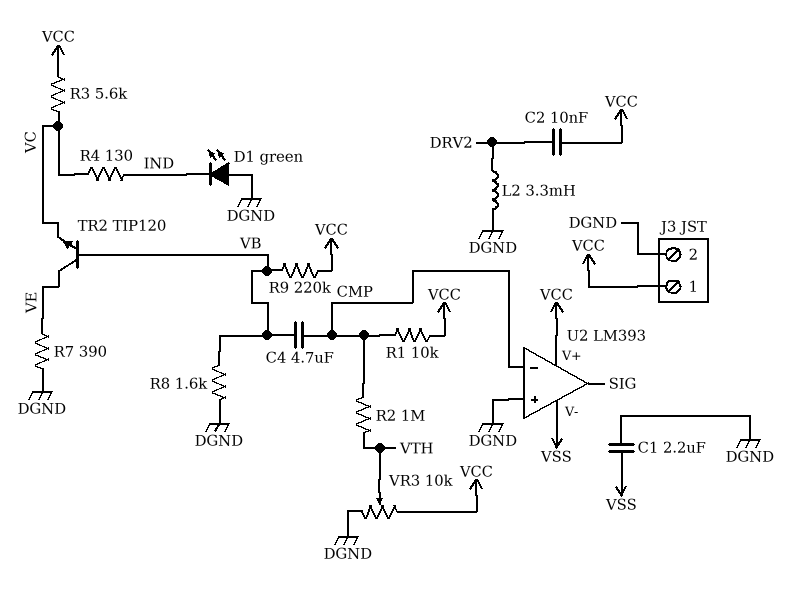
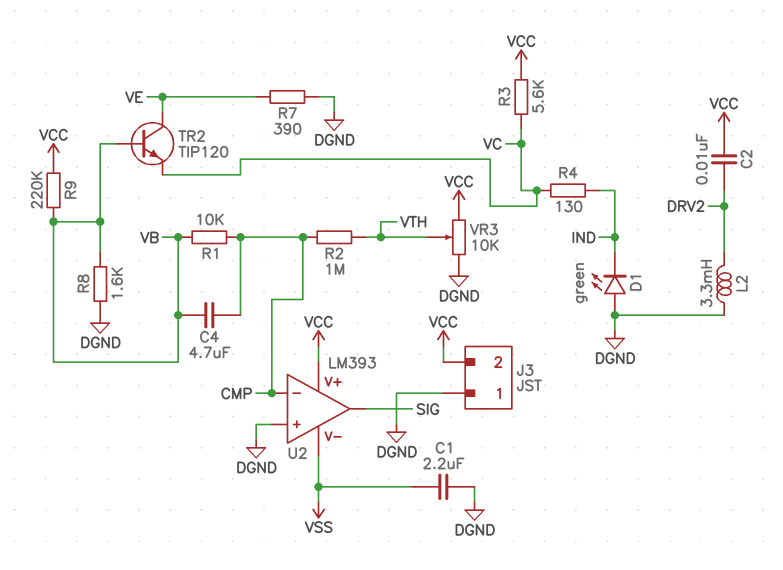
J3 pin 1: VCC -> DGND
J3 pin 2: DGND -> VCC
R1: 10k (CMP, VCC) -> 10k (CMP, VB)

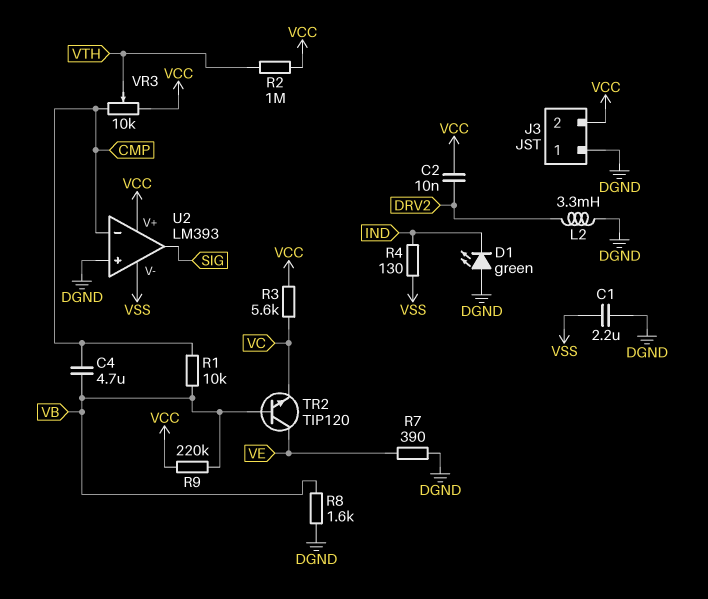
R2: 1M (CMP, VTH) -> 1M (VCC, VTH)
R4: 130 (IND, VC) -> 130 (IND, VSS)
VR3: 10k (DGND, VCC, wiper VTH) -> 10k (CMP, VCC, wiper VTH)

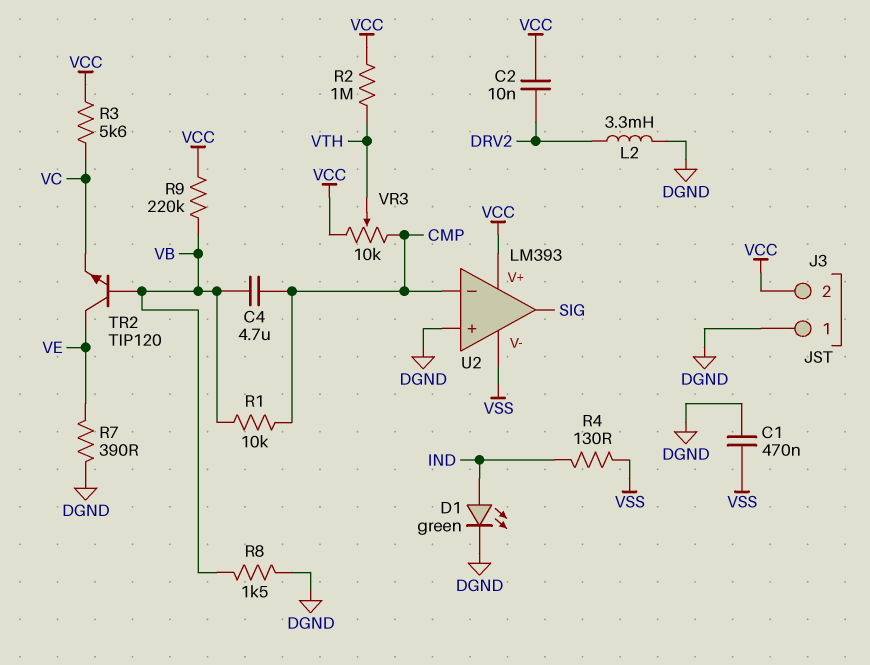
C1: 2.2uF (DGND, VSS) -> 470nF (DGND, VSS)
D1: LED green (A DGND, K IND) -> LED green (A IND, K DGND)
R8: 1.6k (DGND, VB) -> 1.5k (DGND, VB)

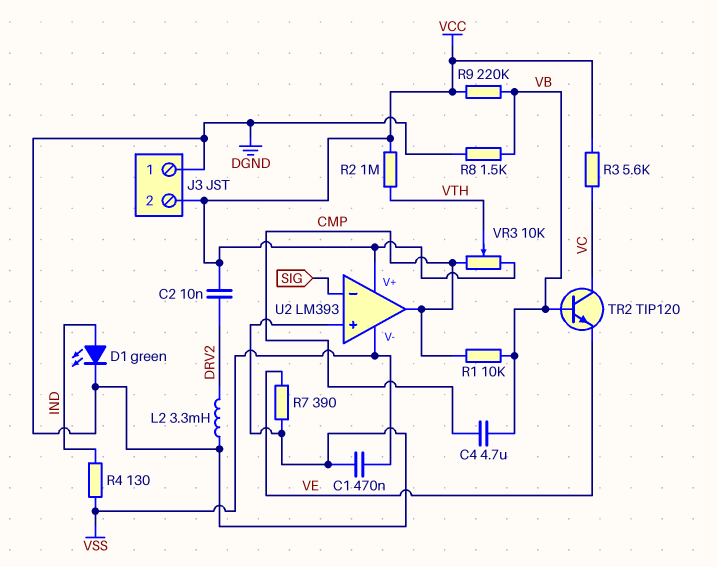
TR2: NPN TIP120 (B VB, C VE, E VC) -> NPN TIP120 (B VB, C VC, E VE)
U2 pin in-: CMP -> SIG
U2 pin out: SIG -> CMP

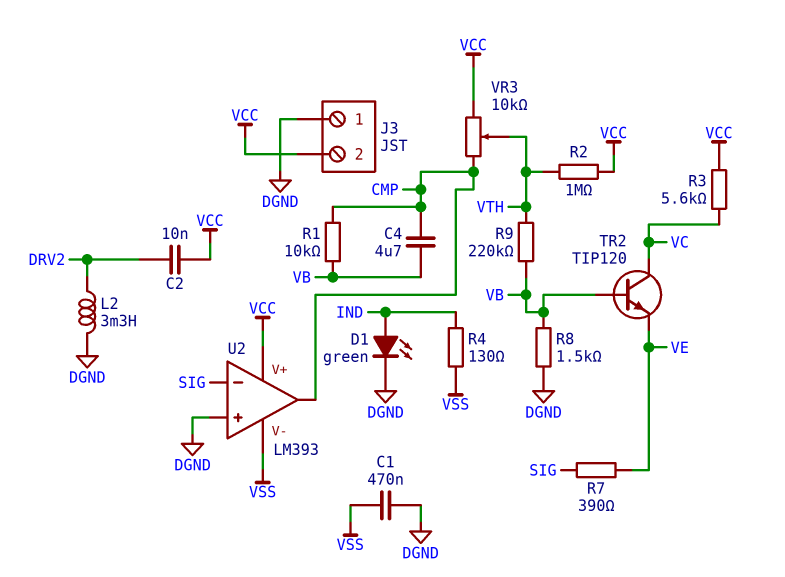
R7: 390 (DGND, VE) -> 390 (SIG, VE)
R9: 220k (VB, VCC) -> 220k (VB, VTH)

